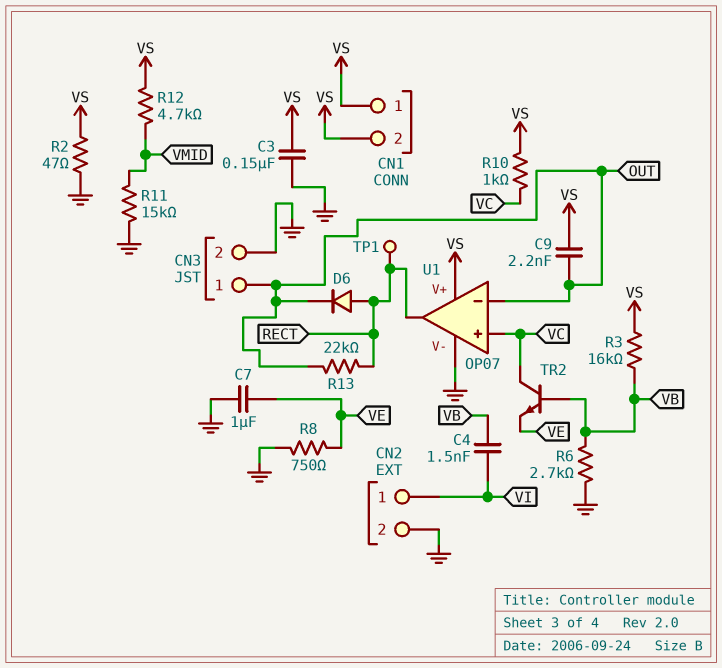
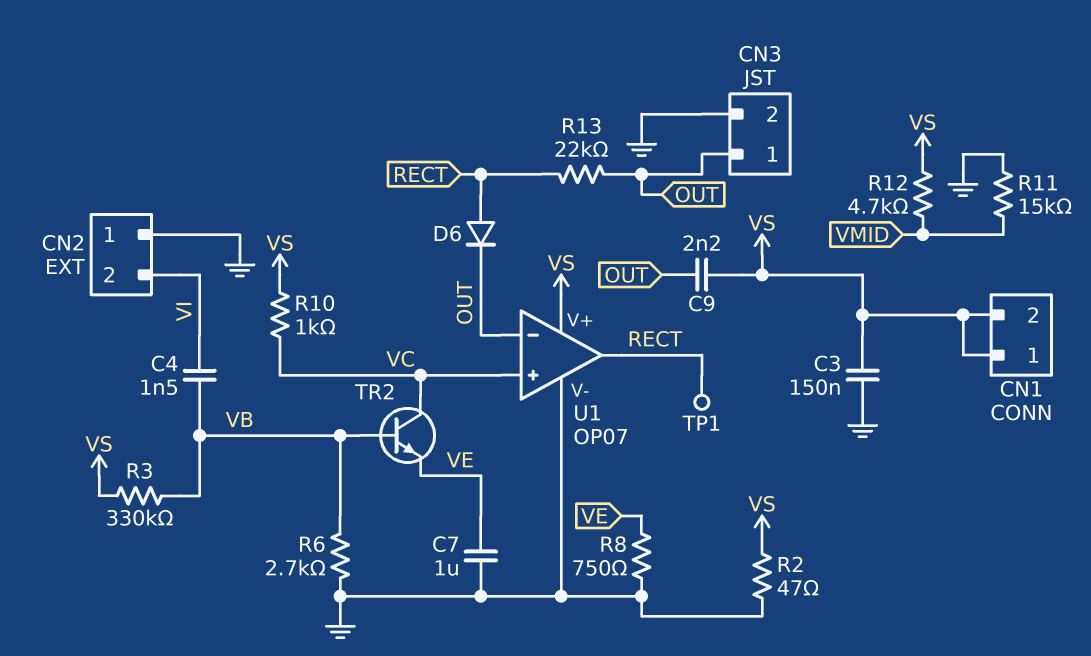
CN2 pin 1: VI -> GND
CN2 pin 2: GND -> VI
R3: 16k (VB, VS) -> 330k (VB, VS)

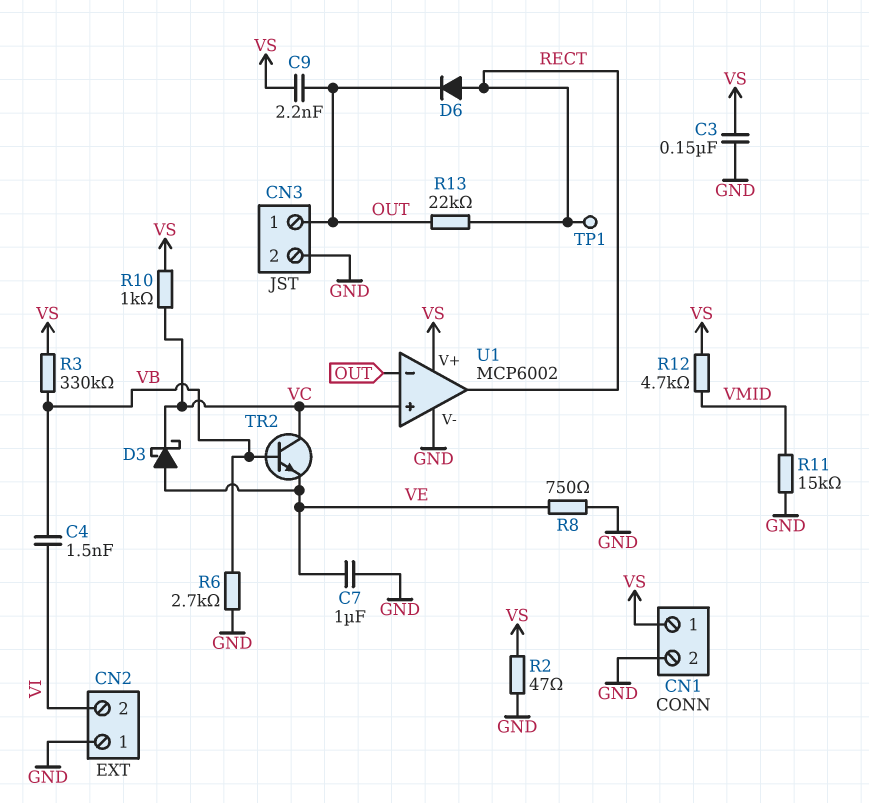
CN1 pin 2: VS -> GND
D3: none -> schottky (A VE, K VC)
U1: OP07 -> MCP6002

